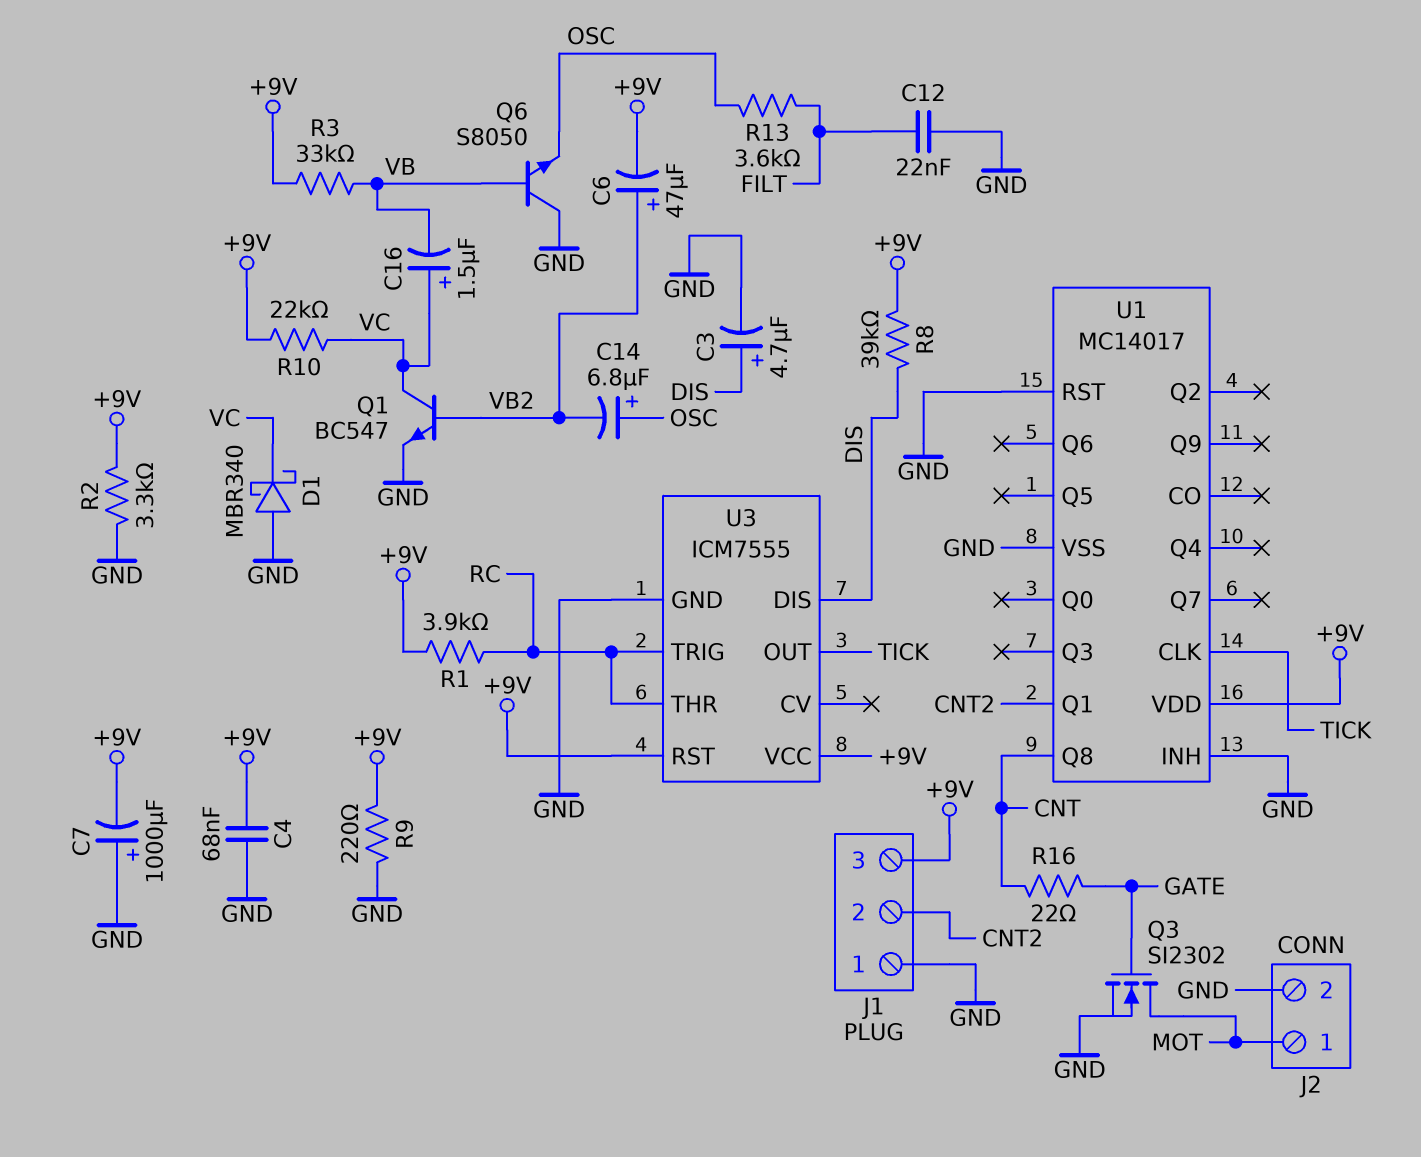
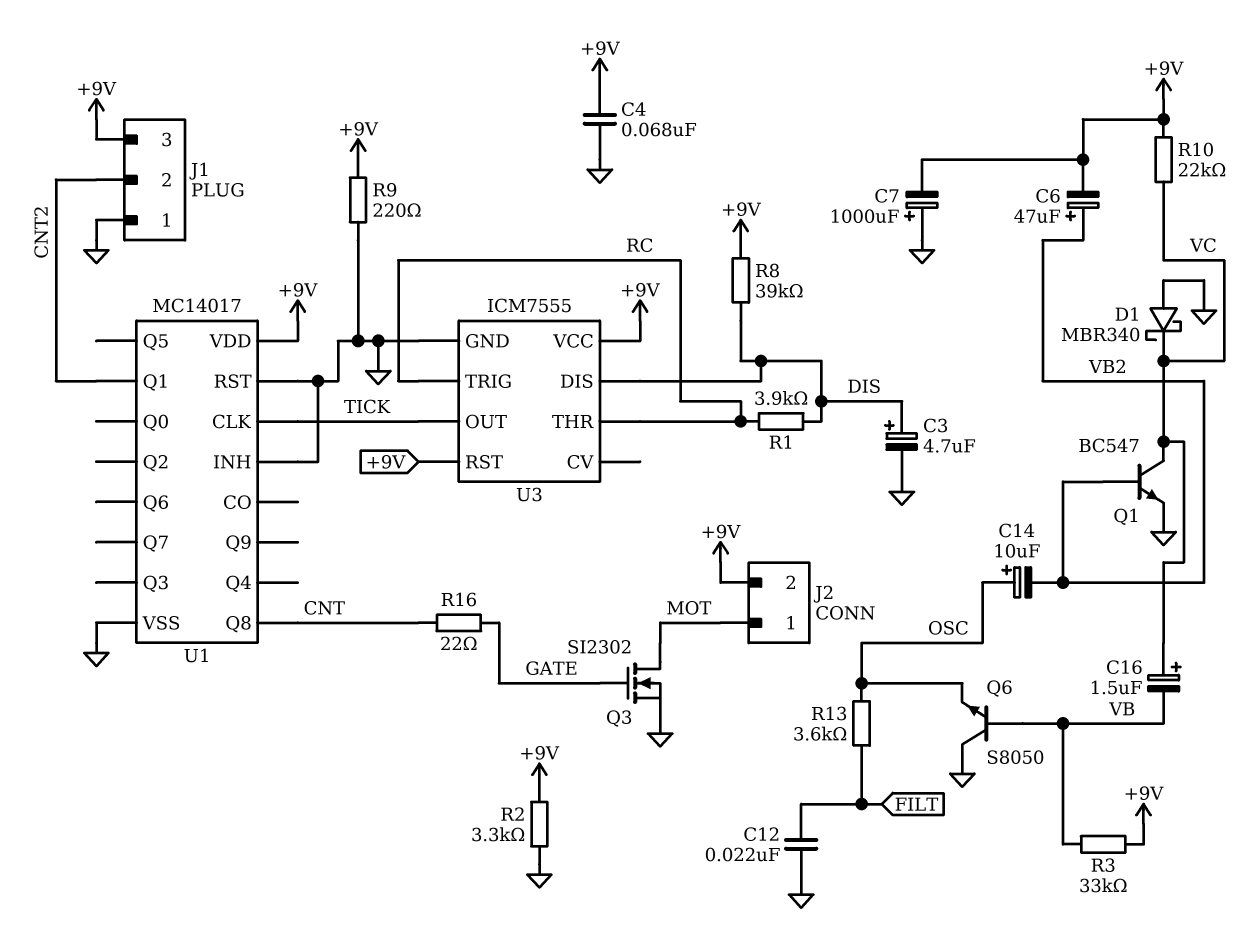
C14: 6.8uF (plus OSC, minus VB2) -> 10uF (plus OSC, minus VB2)
J2 pin 2: GND -> +9V
R1: 3.9k (+9V, RC) -> 3.9k (DIS, RC)

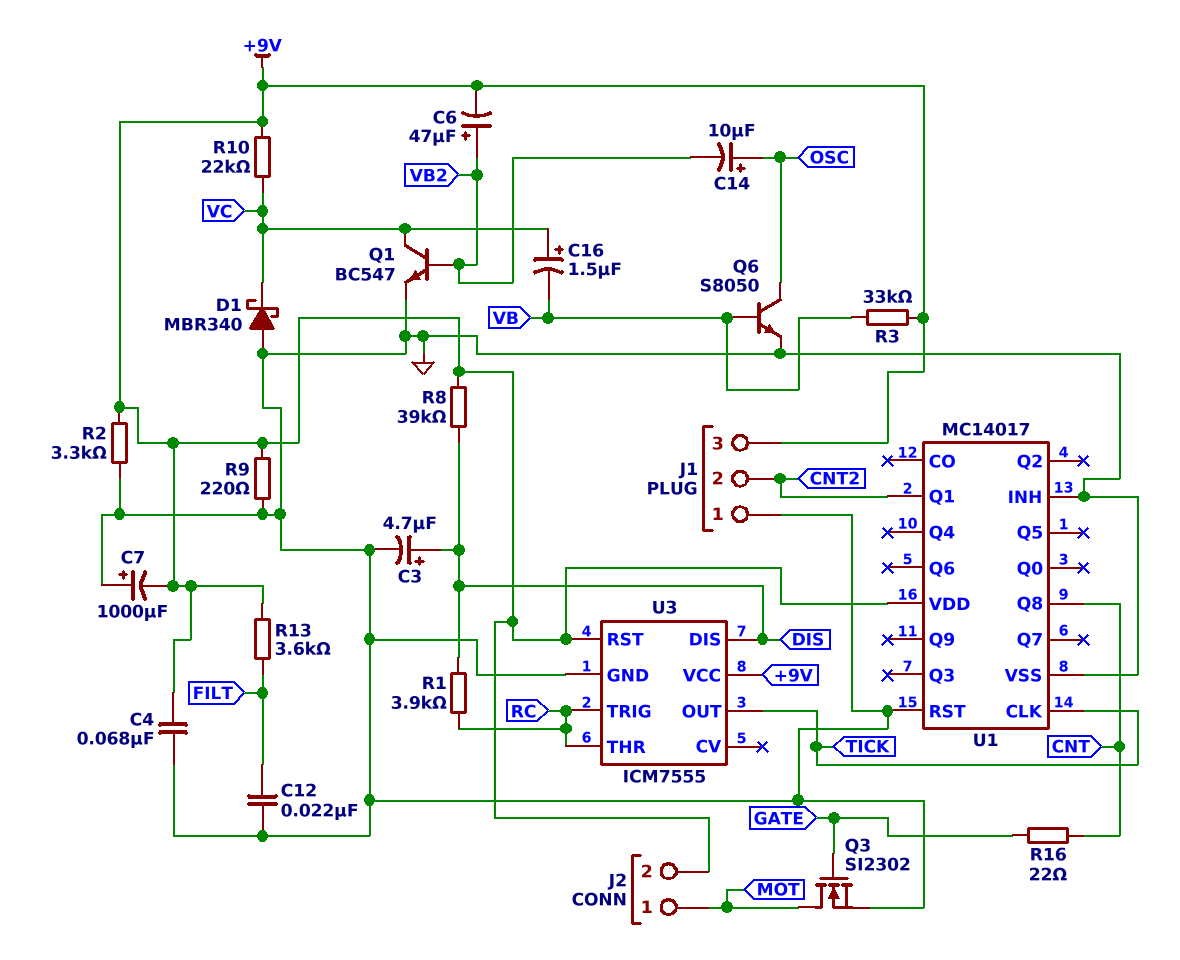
Q6: NPN S8050 (B VB, C GND, E OSC) -> NPN S8050 (B VB, C OSC, E GND)
R13: 3.6k (FILT, OSC) -> 3.6k (+9V, FILT)

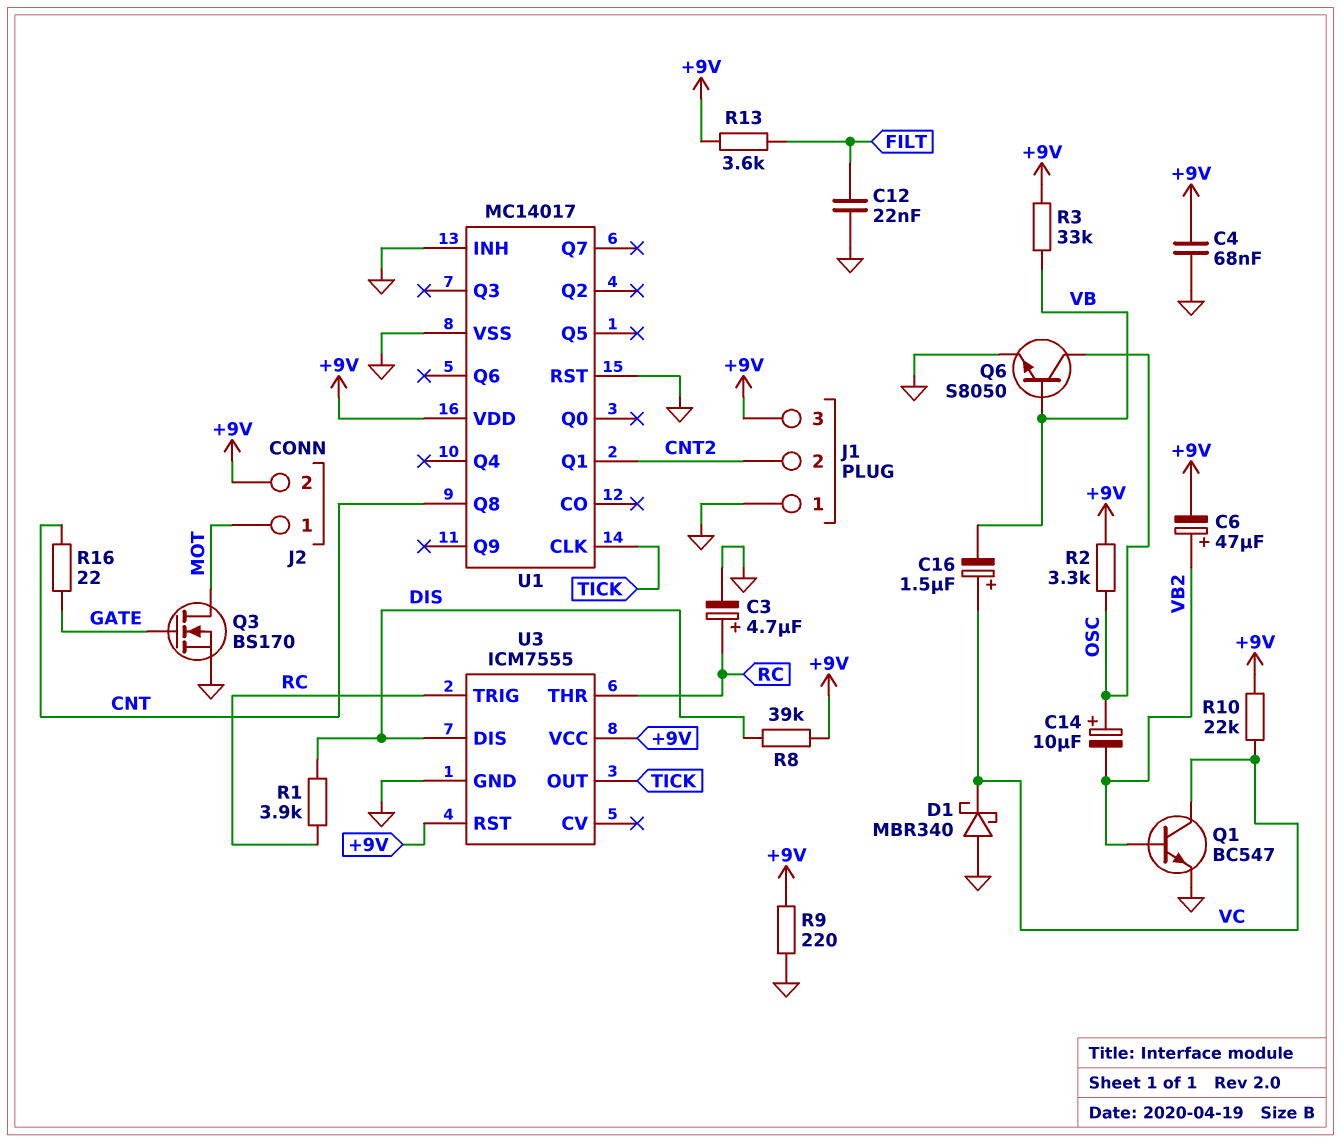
C3: 4.7uF (plus DIS, minus GND) -> 4.7uF (plus RC, minus GND)
C7: 1000uF (plus GND, minus +9V) -> none
Q3: NMOS SI2302 (G GATE, D MOT, S GND) -> NMOS BS170 (G GATE, D MOT, S GND)
R2: 3.3k (+9V, GND) -> 3.3k (+9V, OSC)

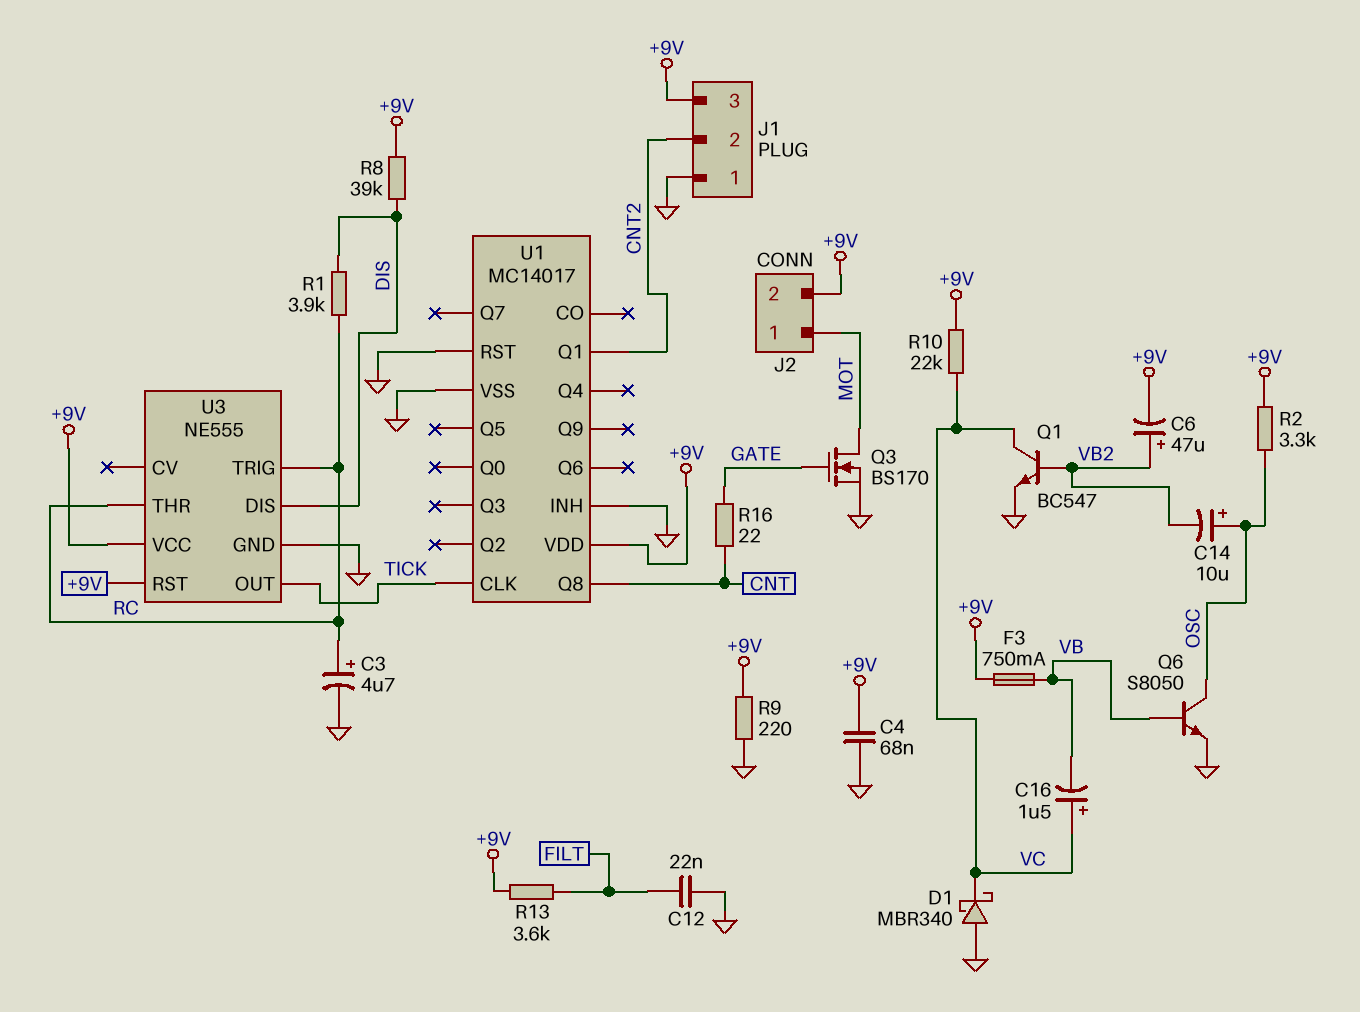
F3: none -> 750mA (+9V, VB)
R3: 33k (+9V, VB) -> none
U3: ICM7555 -> NE555

